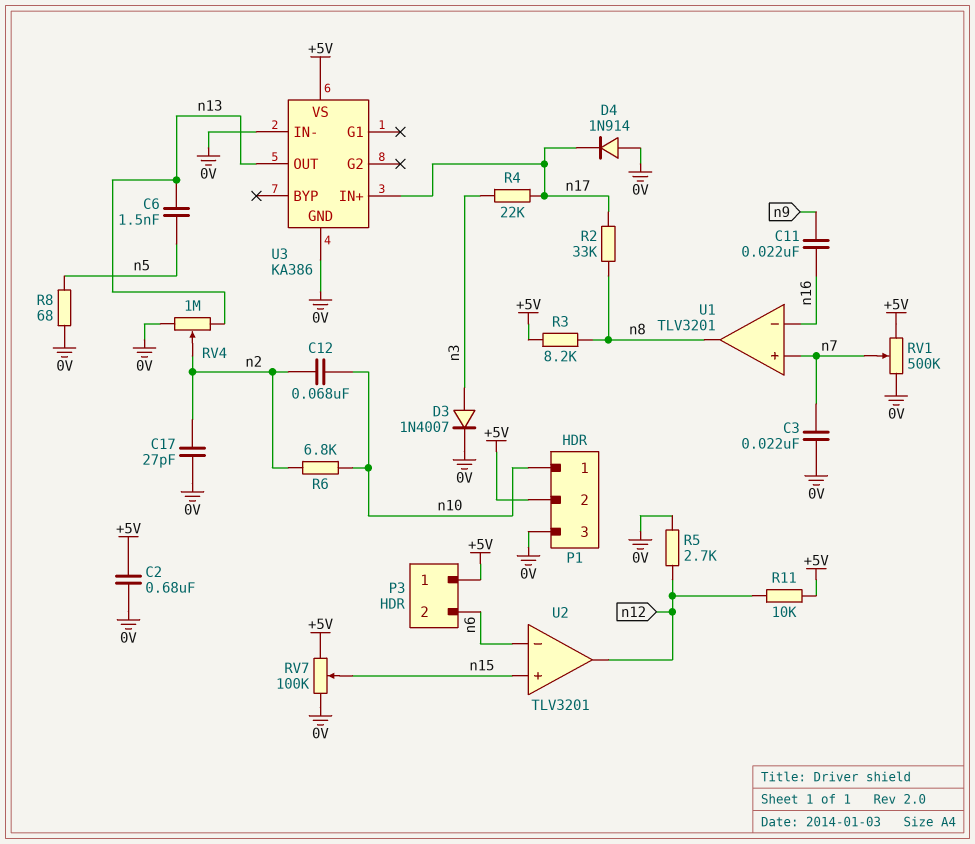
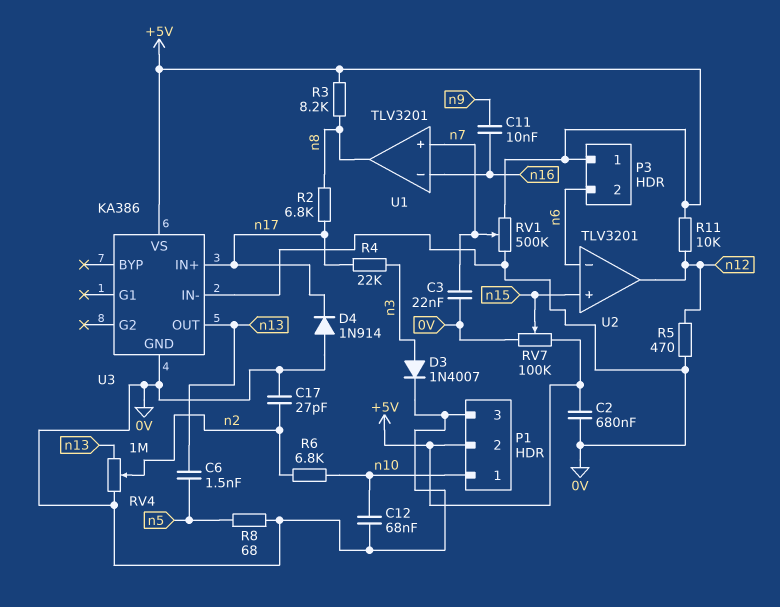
C11: 22nF (n9, n16) -> 10nF (n9, n16)
C12: 68nF (n2, n10) -> 68nF (0V, n10)
R2: 33k (n8, n17) -> 6.8k (n8, n17)
R5: 2.7k (0V, n12) -> 470 (0V, n12)

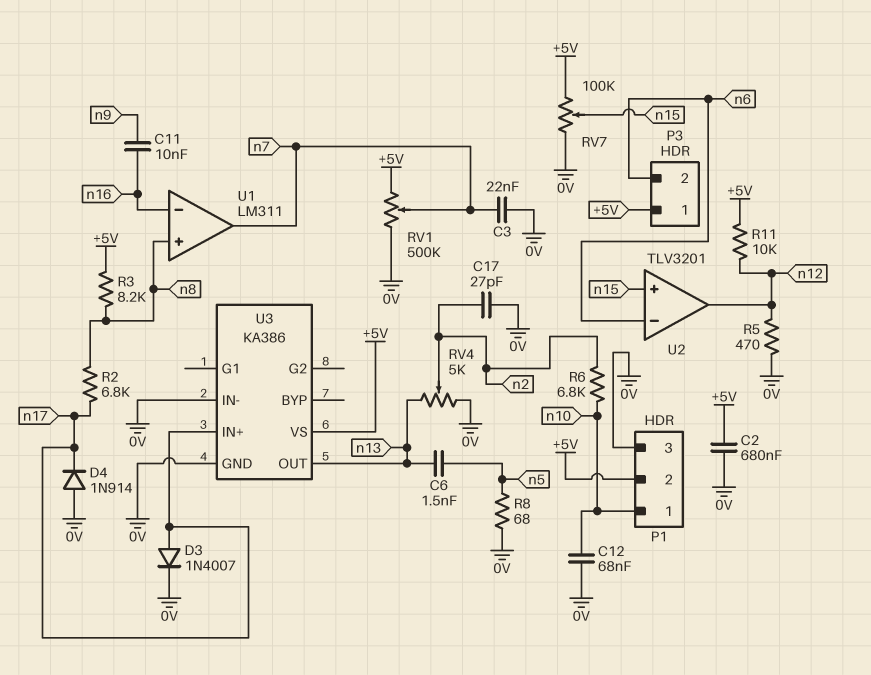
D3: diode 1N4007 (A n3, K 0V) -> diode 1N4007 (A n17, K 0V)
R4: 22k (n3, n17) -> none
RV4: 1M (0V, n13, wiper n2) -> 5k (0V, n13, wiper n2)
U1: TLV3201 -> LM311
U1 pin in+: n7 -> n8
U1 pin out: n8 -> n7

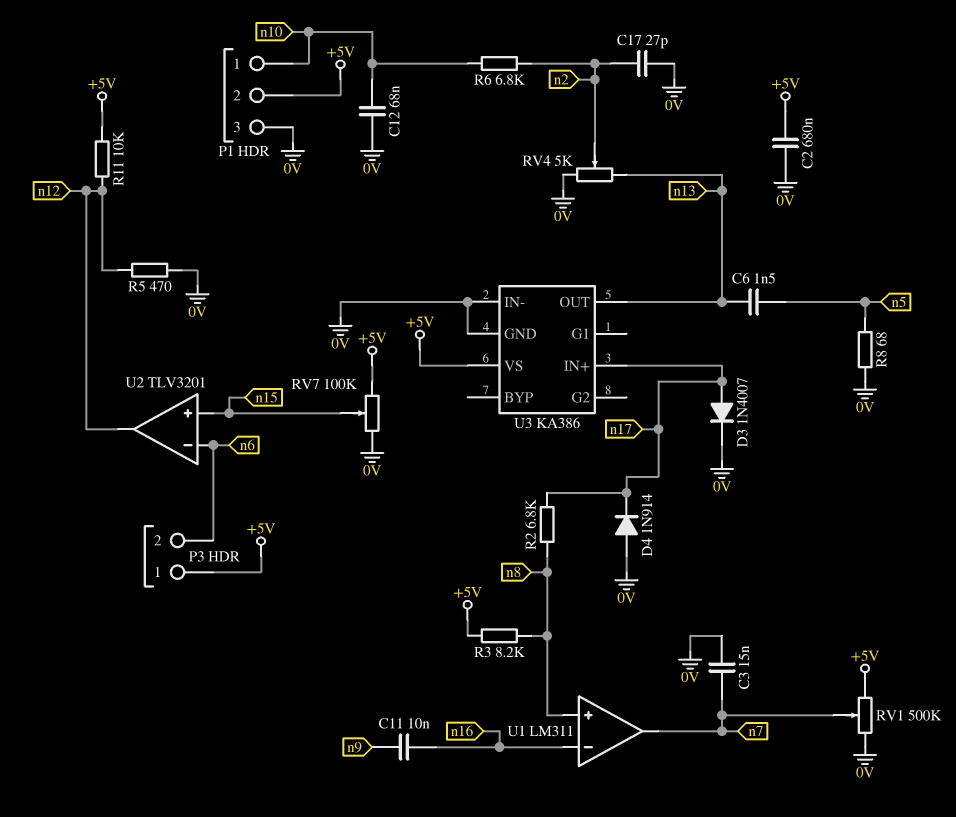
C3: 22nF (0V, n7) -> 15nF (0V, n7)

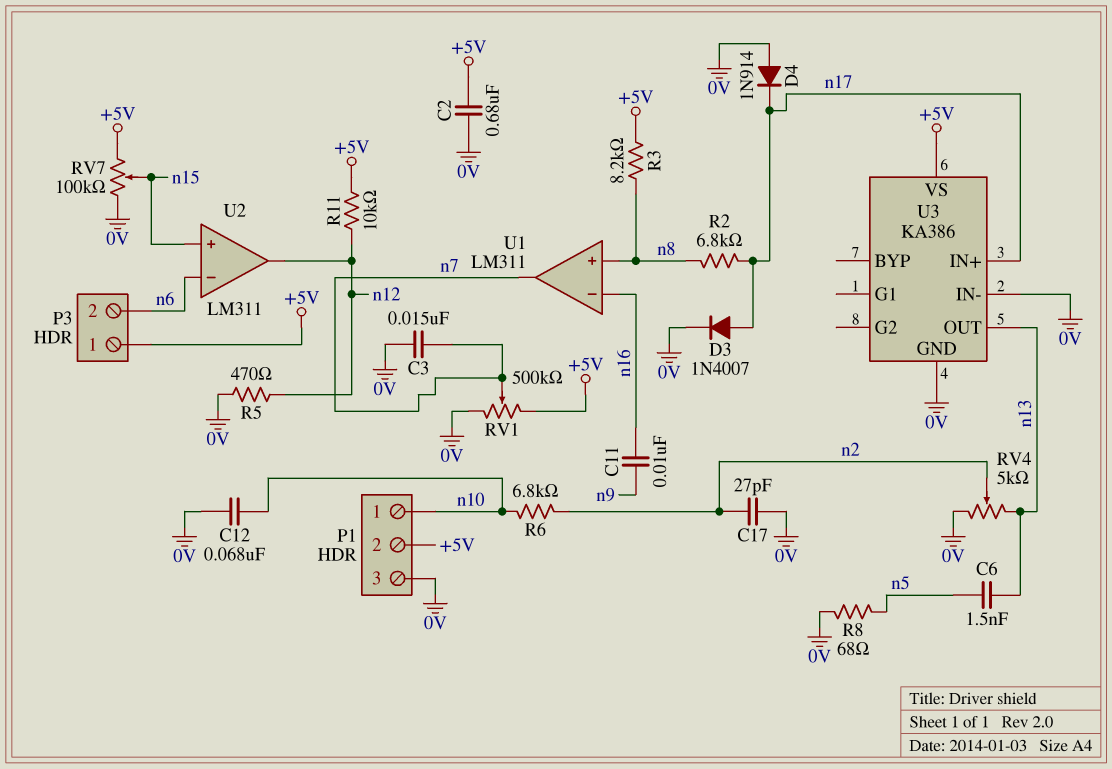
U2: TLV3201 -> LM311

